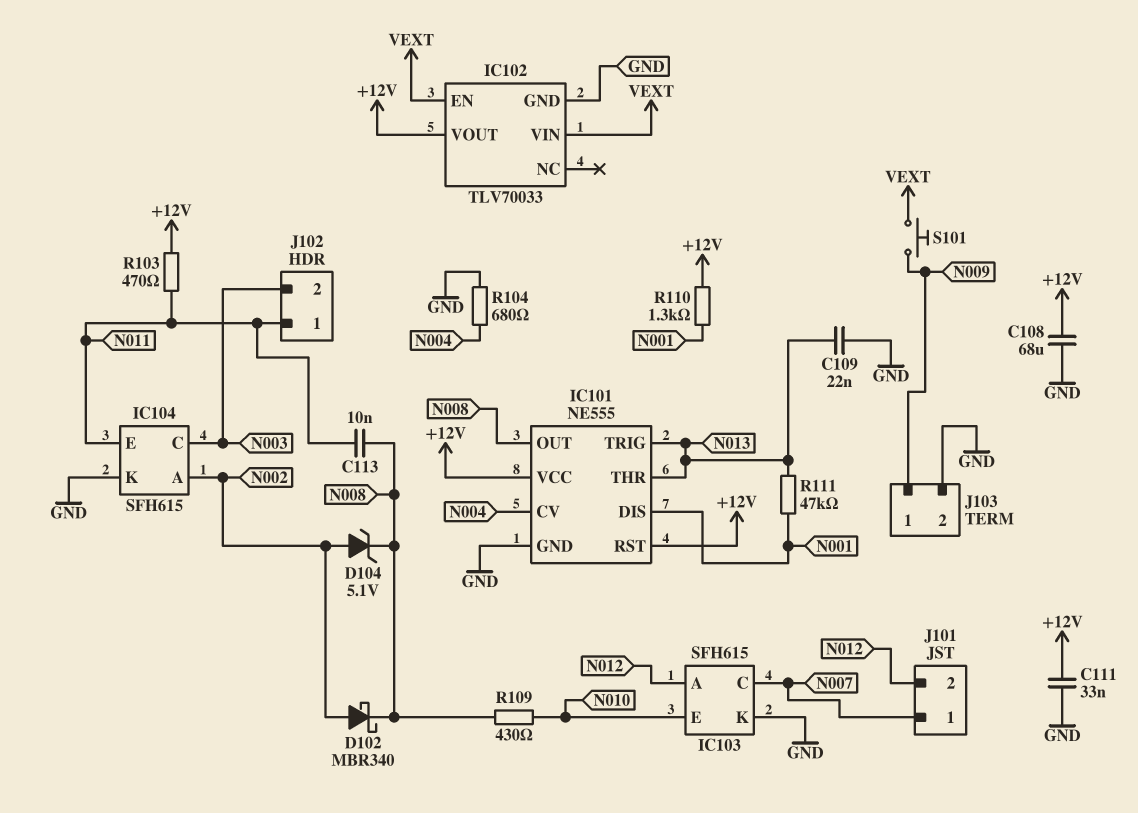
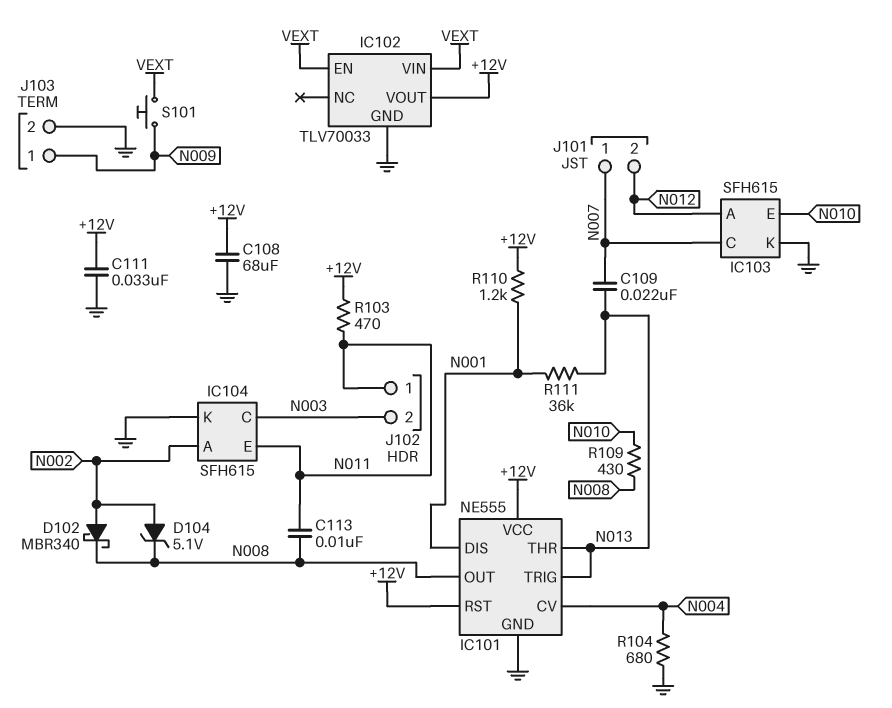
C109: 22nF (GND, N013) -> 22nF (N007, N013)
R110: 1.3k (+12V, N001) -> 1.2k (+12V, N001)
R111: 47k (N001, N013) -> 36k (N001, N013)

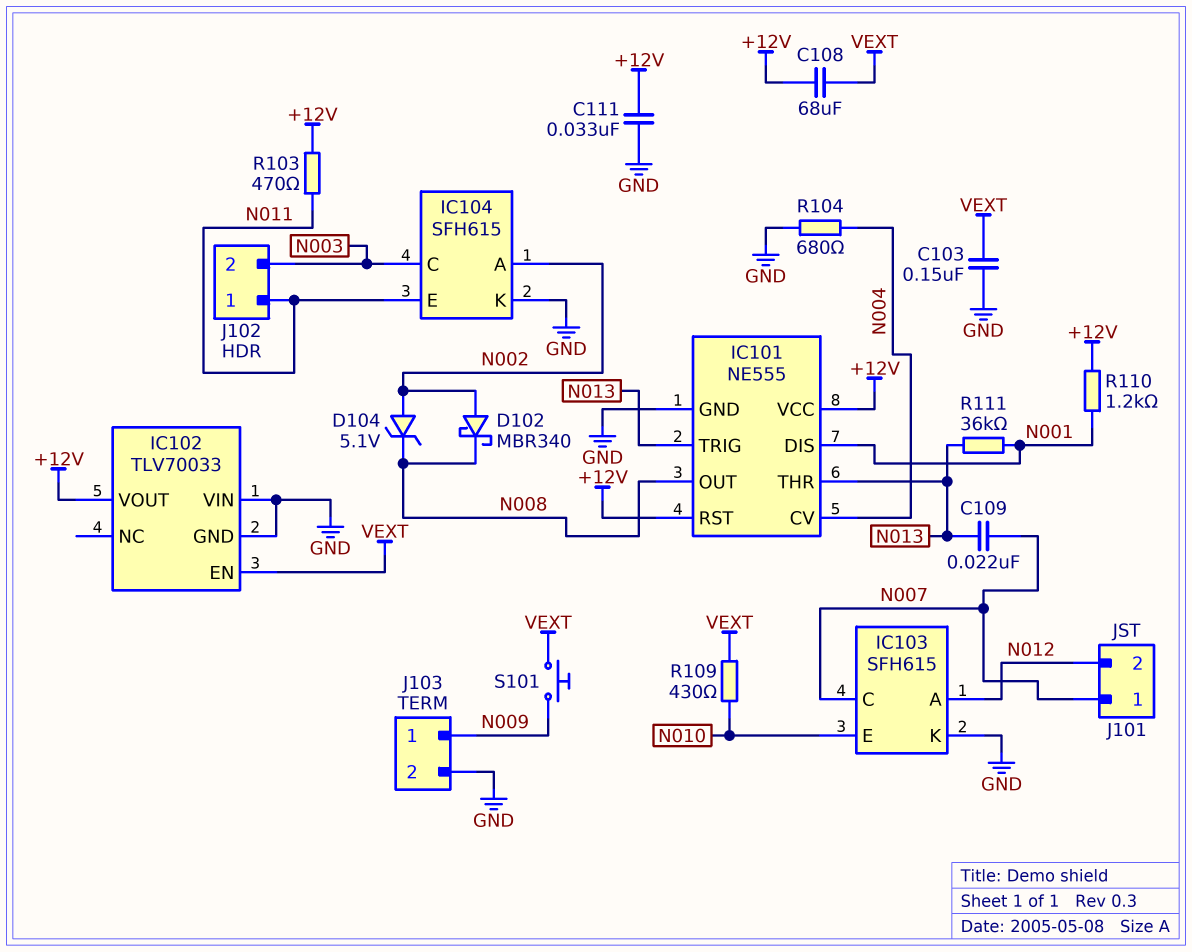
C103: none -> 150nF (GND, VEXT)
C108: 68uF (+12V, GND) -> 68uF (+12V, VEXT)
C113: 10nF (N008, N011) -> none
IC102 pin VIN: VEXT -> GND
R109: 430 (N008, N010) -> 430 (N010, VEXT)

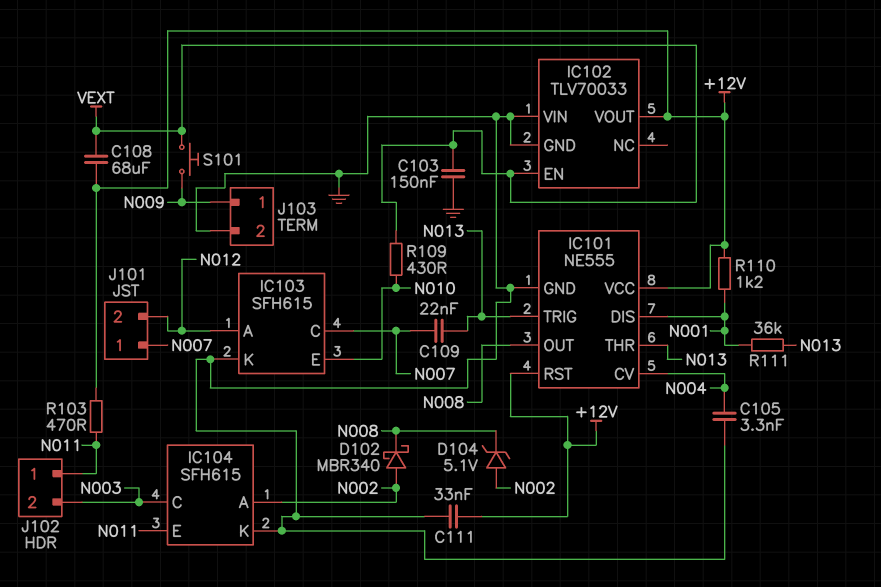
C105: none -> 3.3nF (GND, N004)
R104: 680 (GND, N004) -> none

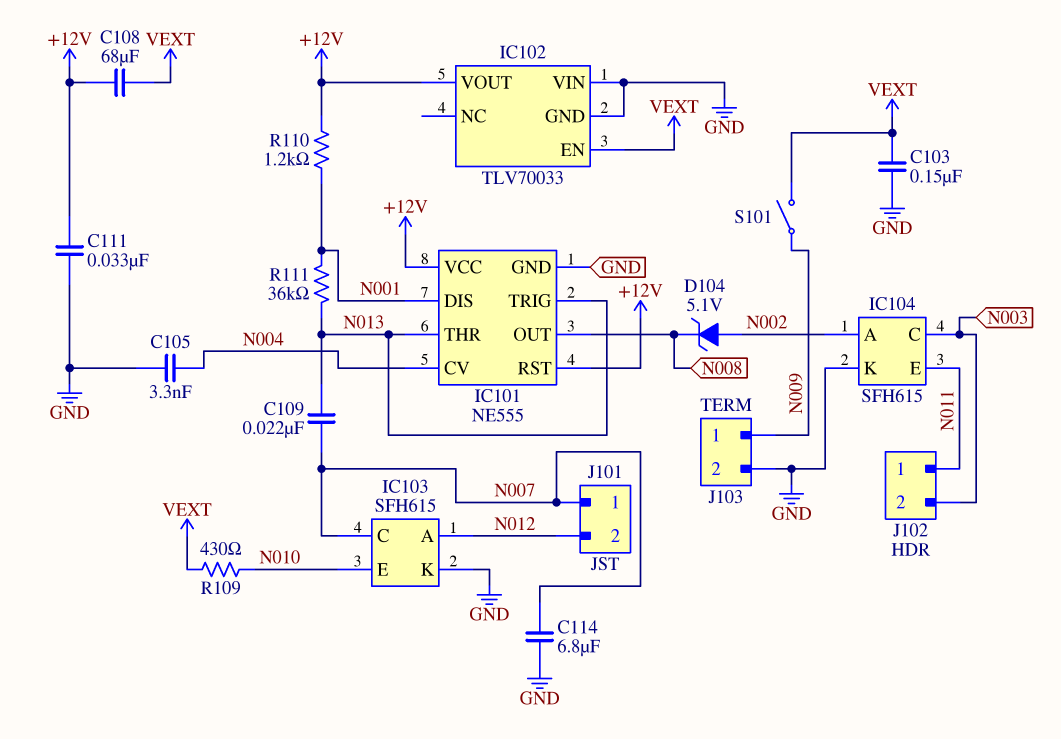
C114: none -> 6.8uF (GND, N007)
D102: schottky MBR340 (A N002, K N008) -> none
R103: 470 (+12V, N011) -> none
S101: button (N009, VEXT) -> switch (N009, VEXT)

